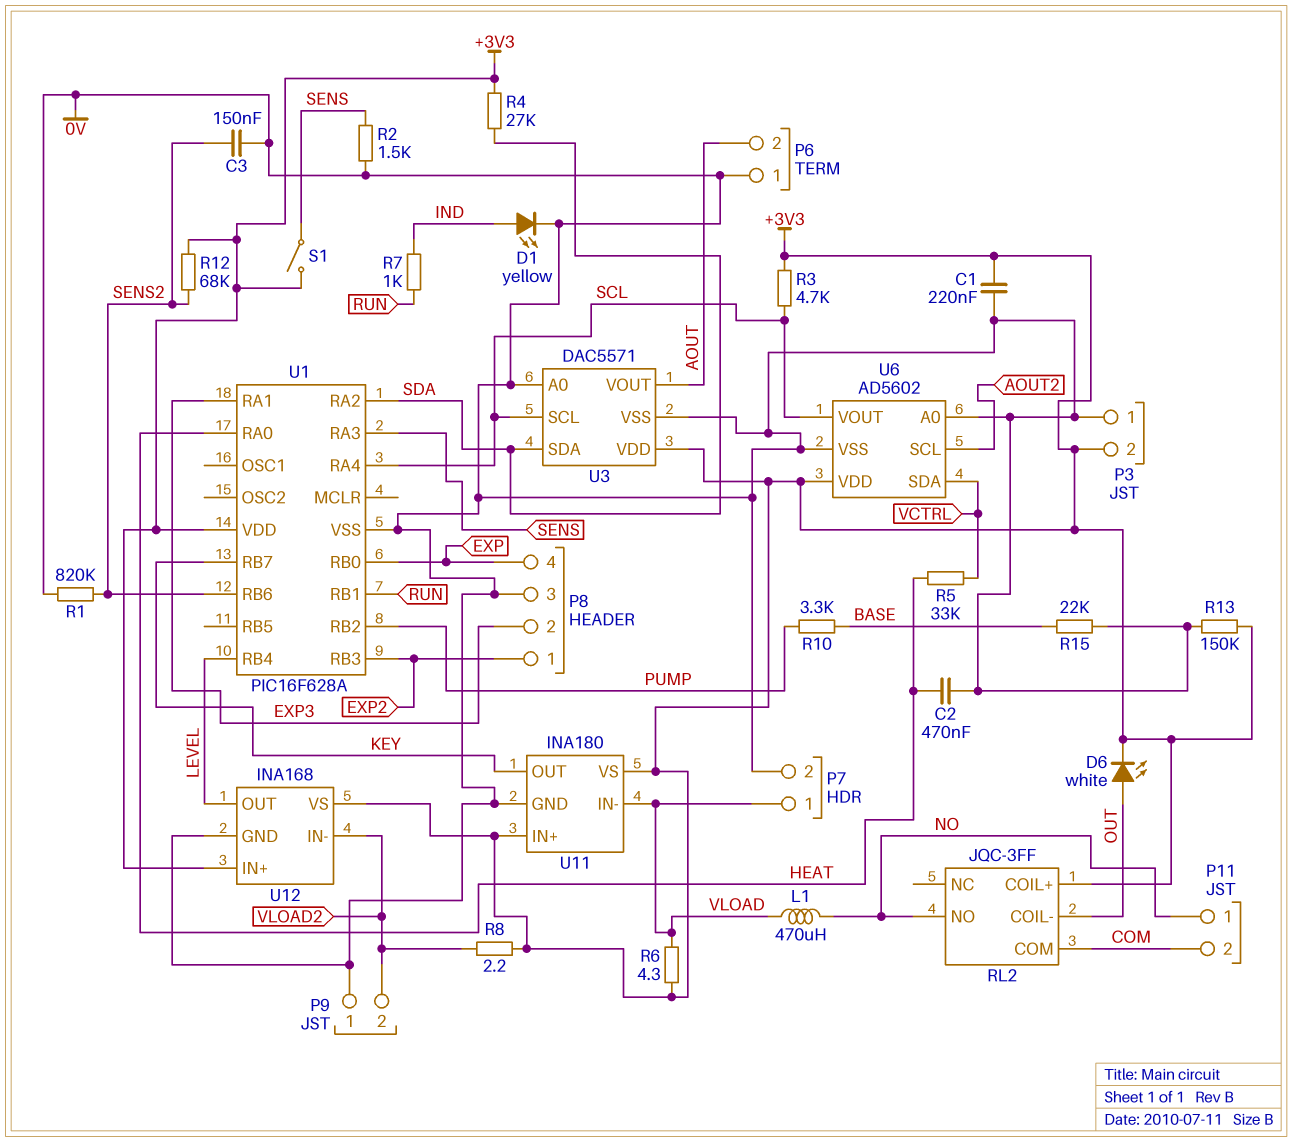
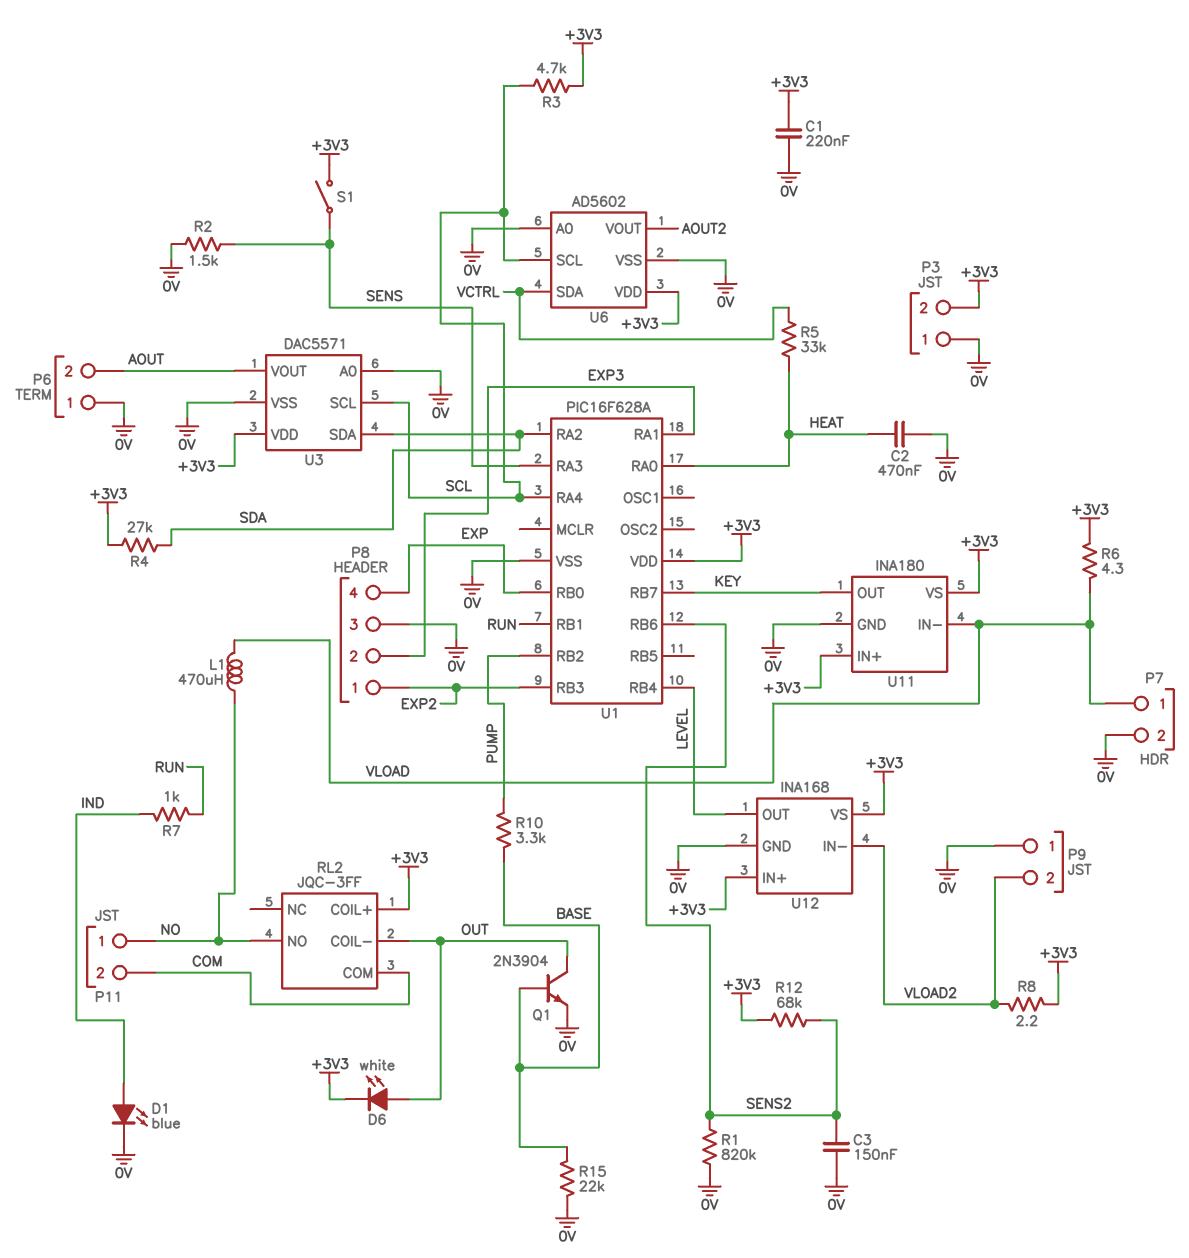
D1: LED yellow (A IND, K 0V) -> LED blue (A IND, K 0V)
Q1: none -> NPN 2N3904 (B BASE, C OUT, E 0V)
R13: 150k (+3V3, 0V) -> none
U6 pin SCL: AOUT2 -> SCL
U6 pin VOUT: SCL -> AOUT2

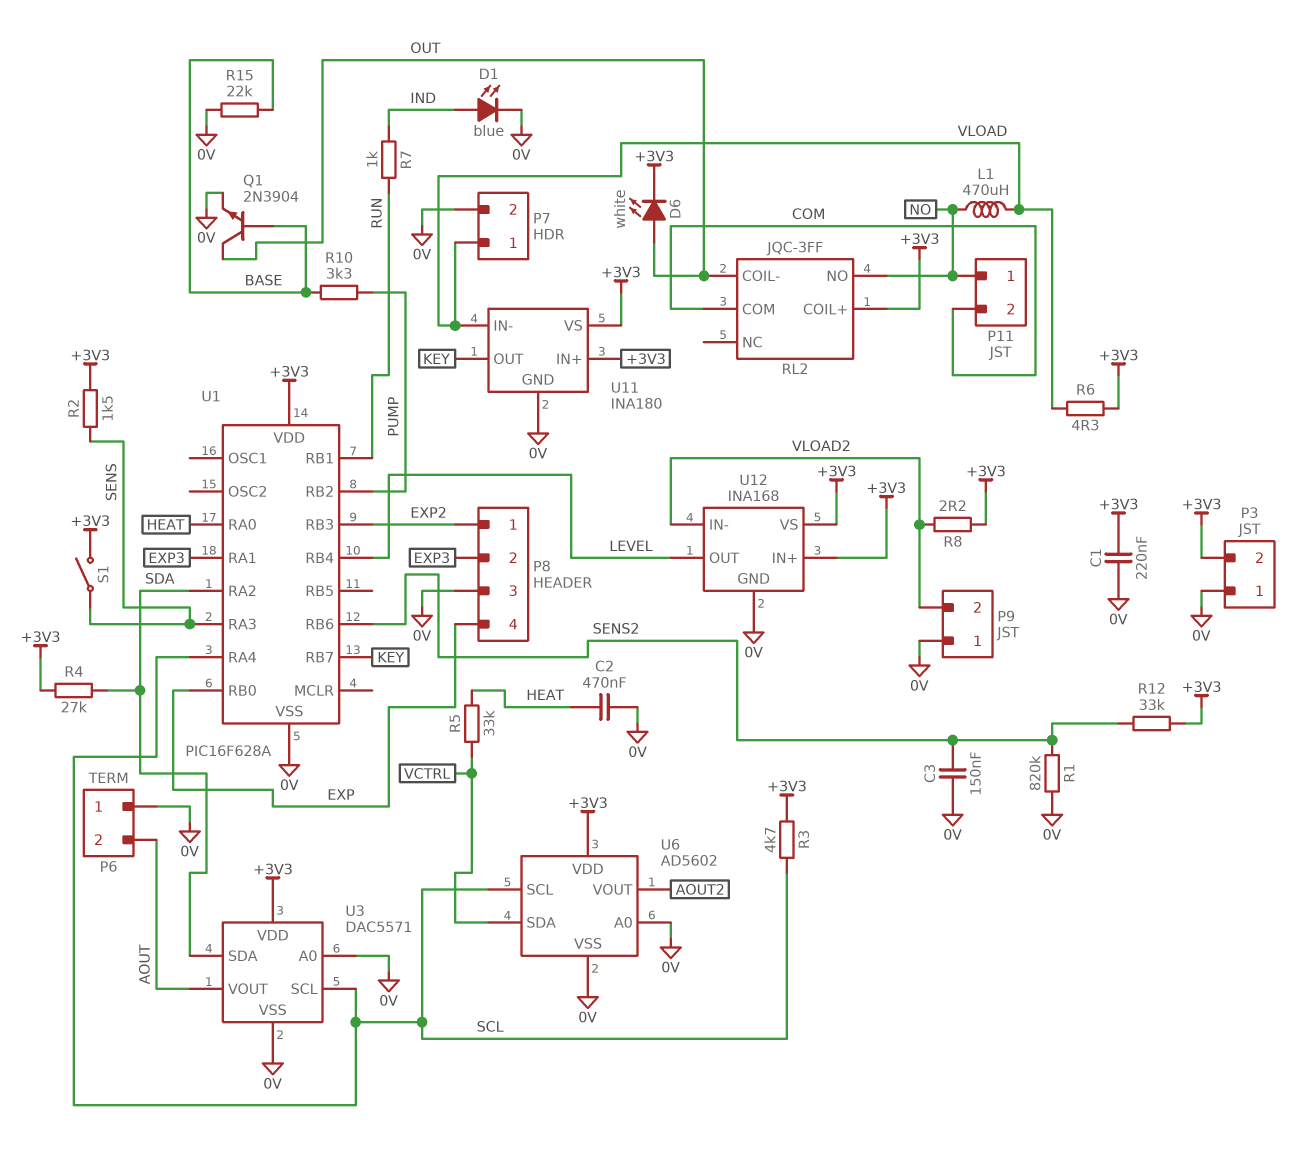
R2: 1.5k (0V, SENS) -> 1.5k (+3V3, SENS)
R12: 68k (+3V3, SENS2) -> 33k (+3V3, SENS2)

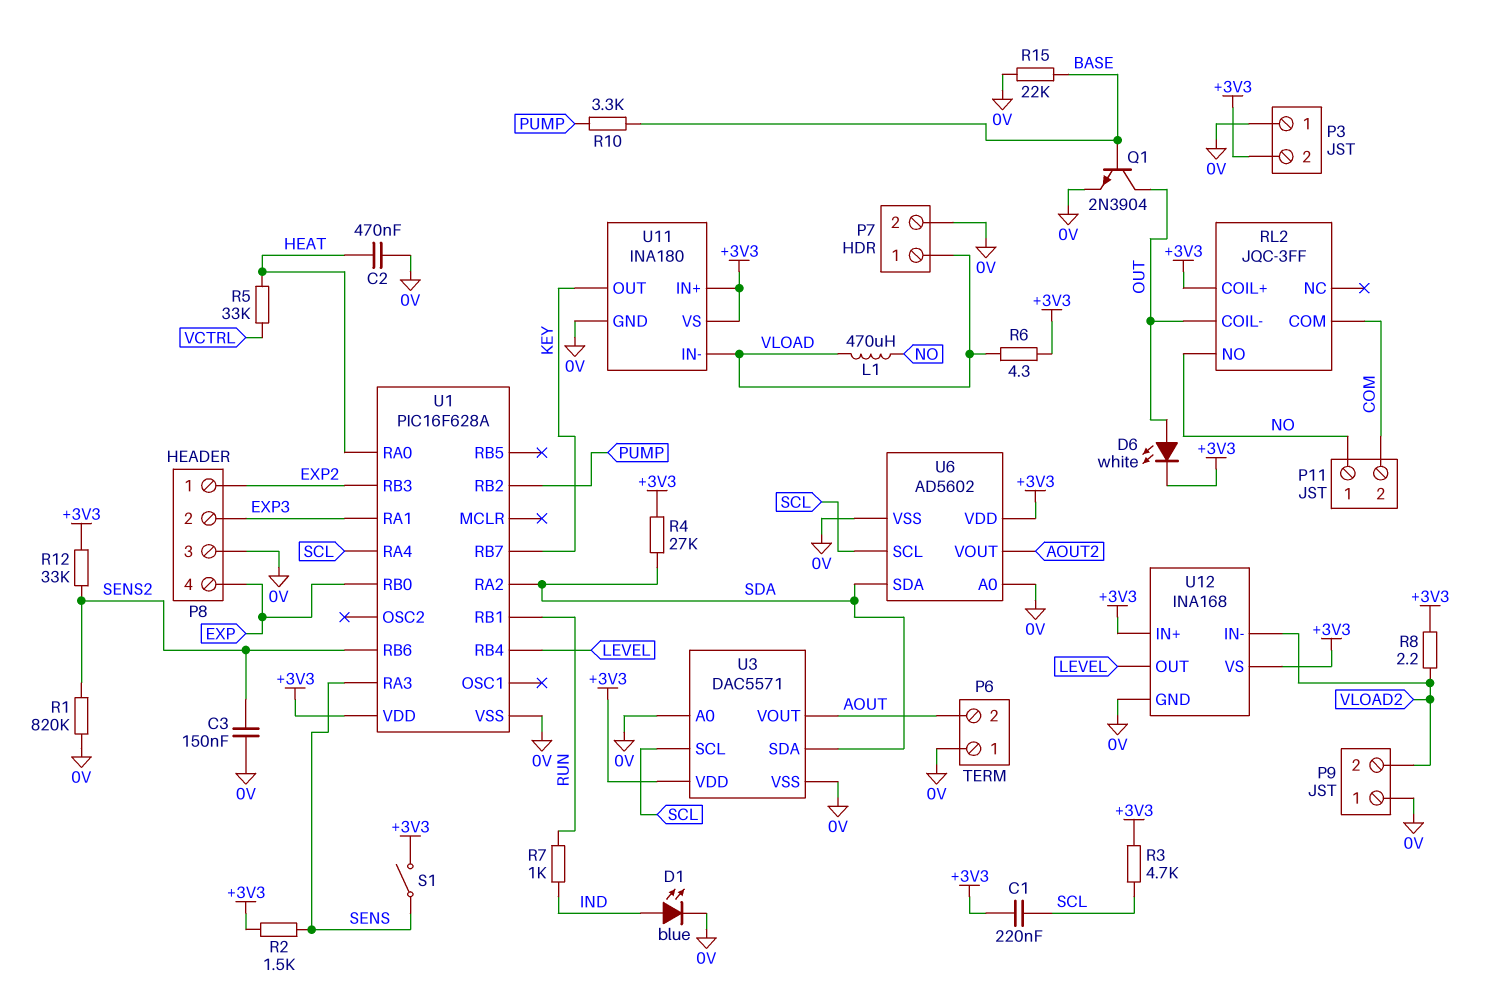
C1: 220nF (+3V3, 0V) -> 220nF (+3V3, SCL)
U6 pin SDA: VCTRL -> SDA

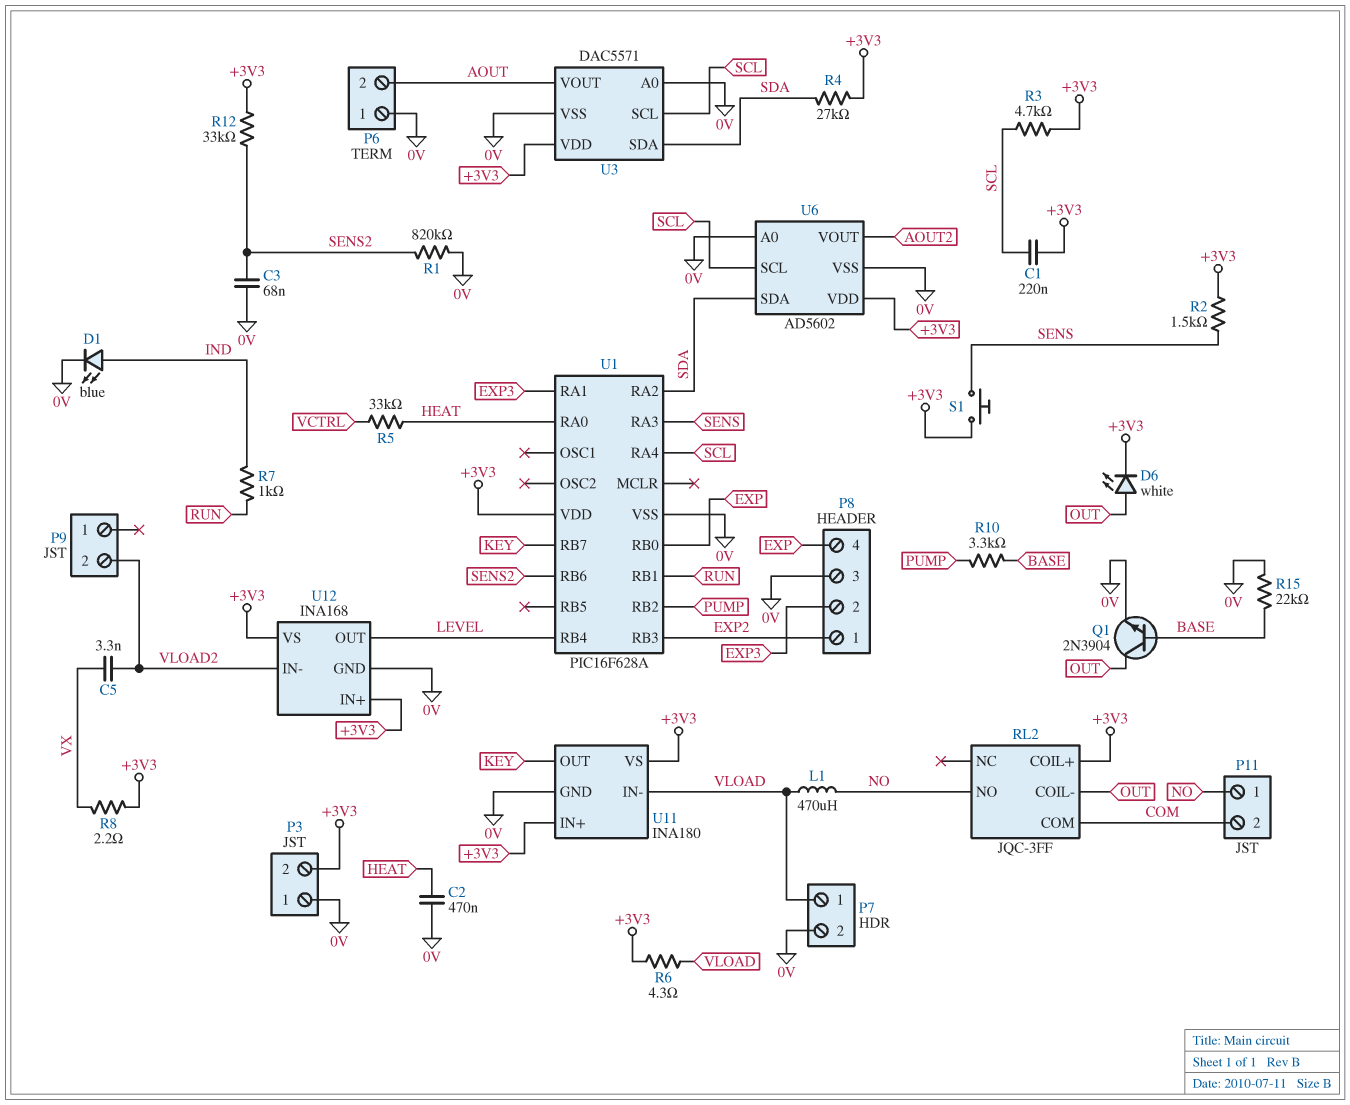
C3: 150nF (0V, SENS2) -> 68nF (0V, SENS2)
C5: none -> 3.3nF (VLOAD2, VX)
P9 pin 1: 0V -> none
R8: 2.2 (+3V3, VLOAD2) -> 2.2 (+3V3, VX)
S1: switch (+3V3, SENS) -> button (+3V3, SENS)

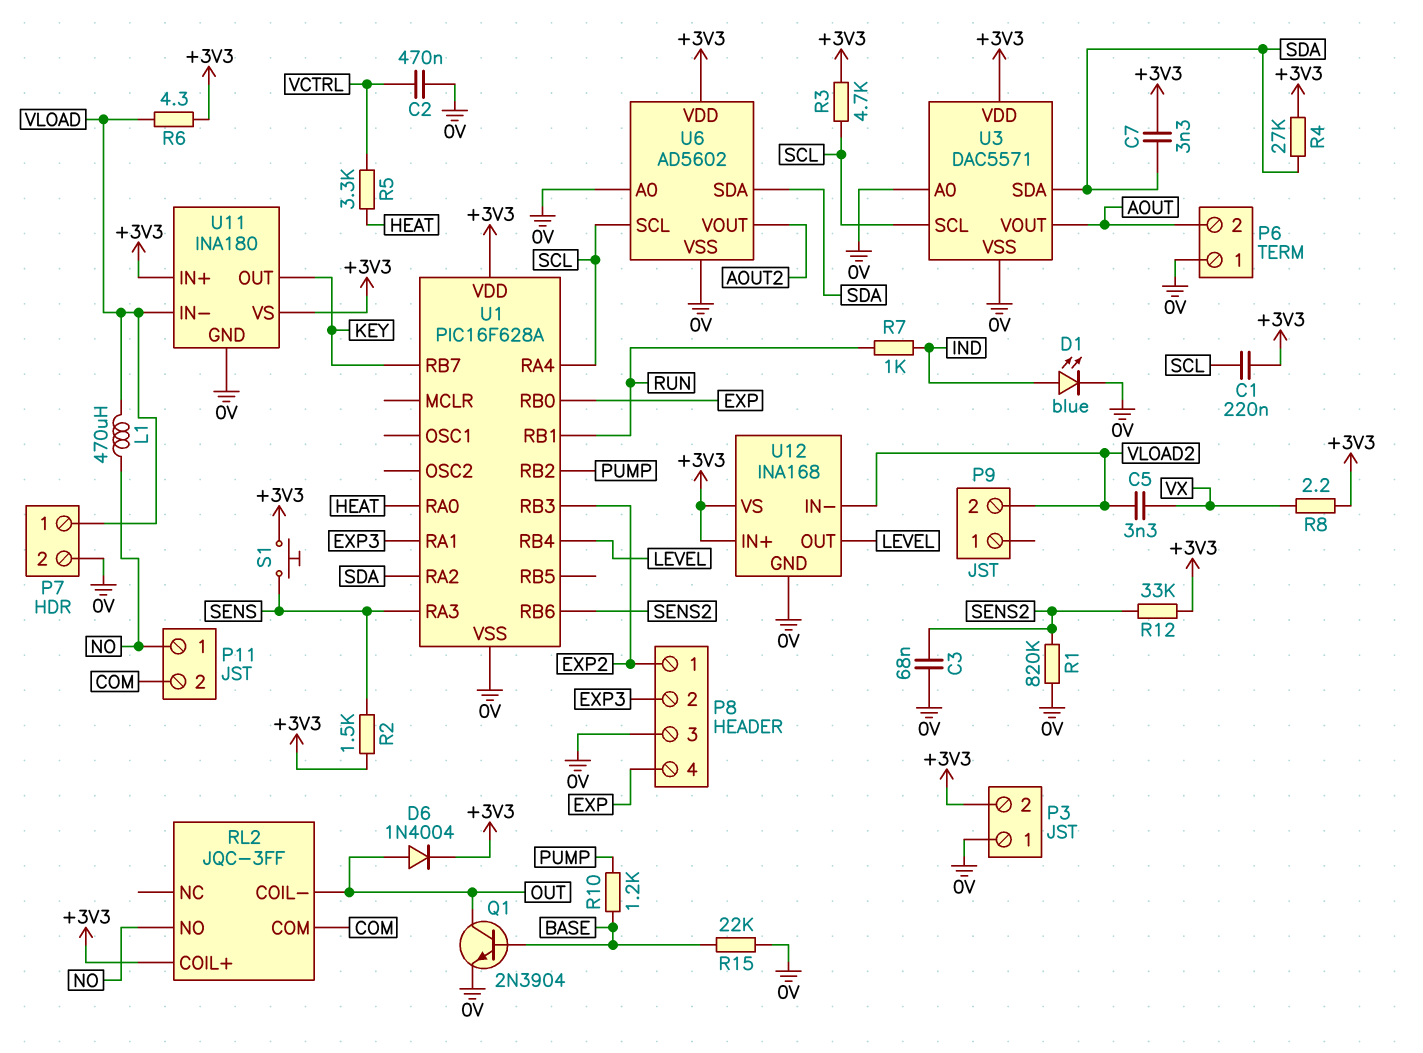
C2: 470nF (0V, HEAT) -> 470nF (0V, VCTRL)
C7: none -> 3.3nF (+3V3, SDA)
D6: LED white (A OUT, K +3V3) -> diode 1N4004 (A OUT, K +3V3)
R5: 33k (HEAT, VCTRL) -> 3.3k (HEAT, VCTRL)
R10: 3.3k (BASE, PUMP) -> 1.2k (BASE, PUMP)

